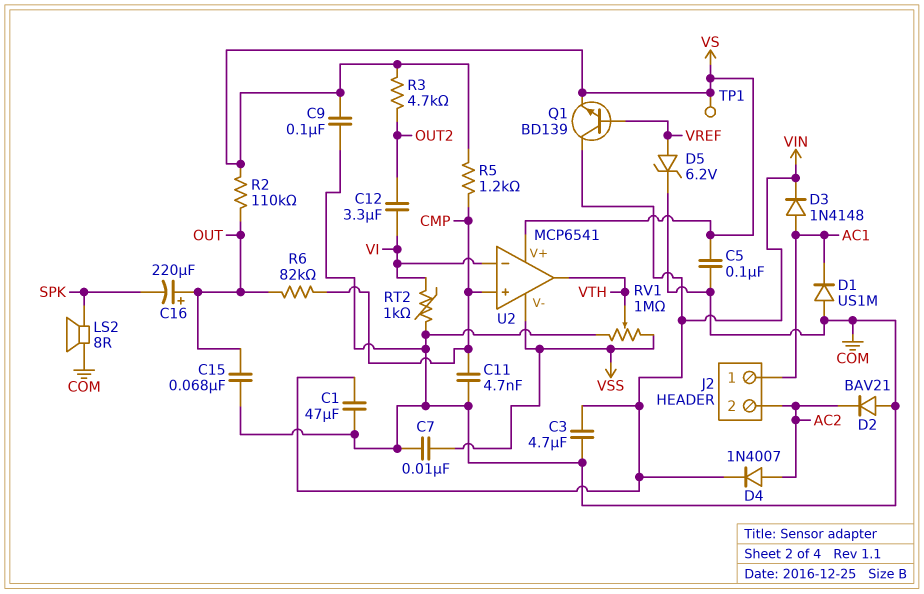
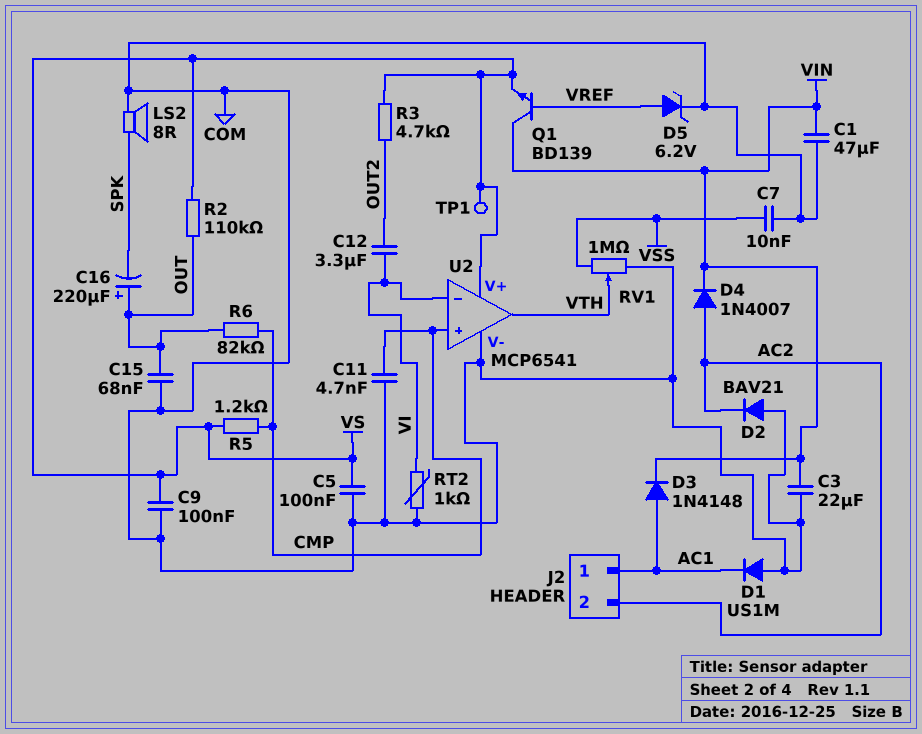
C3: 4.7uF (COM, VIN) -> 22uF (COM, VIN)
U2 pin V-: VSS -> COM

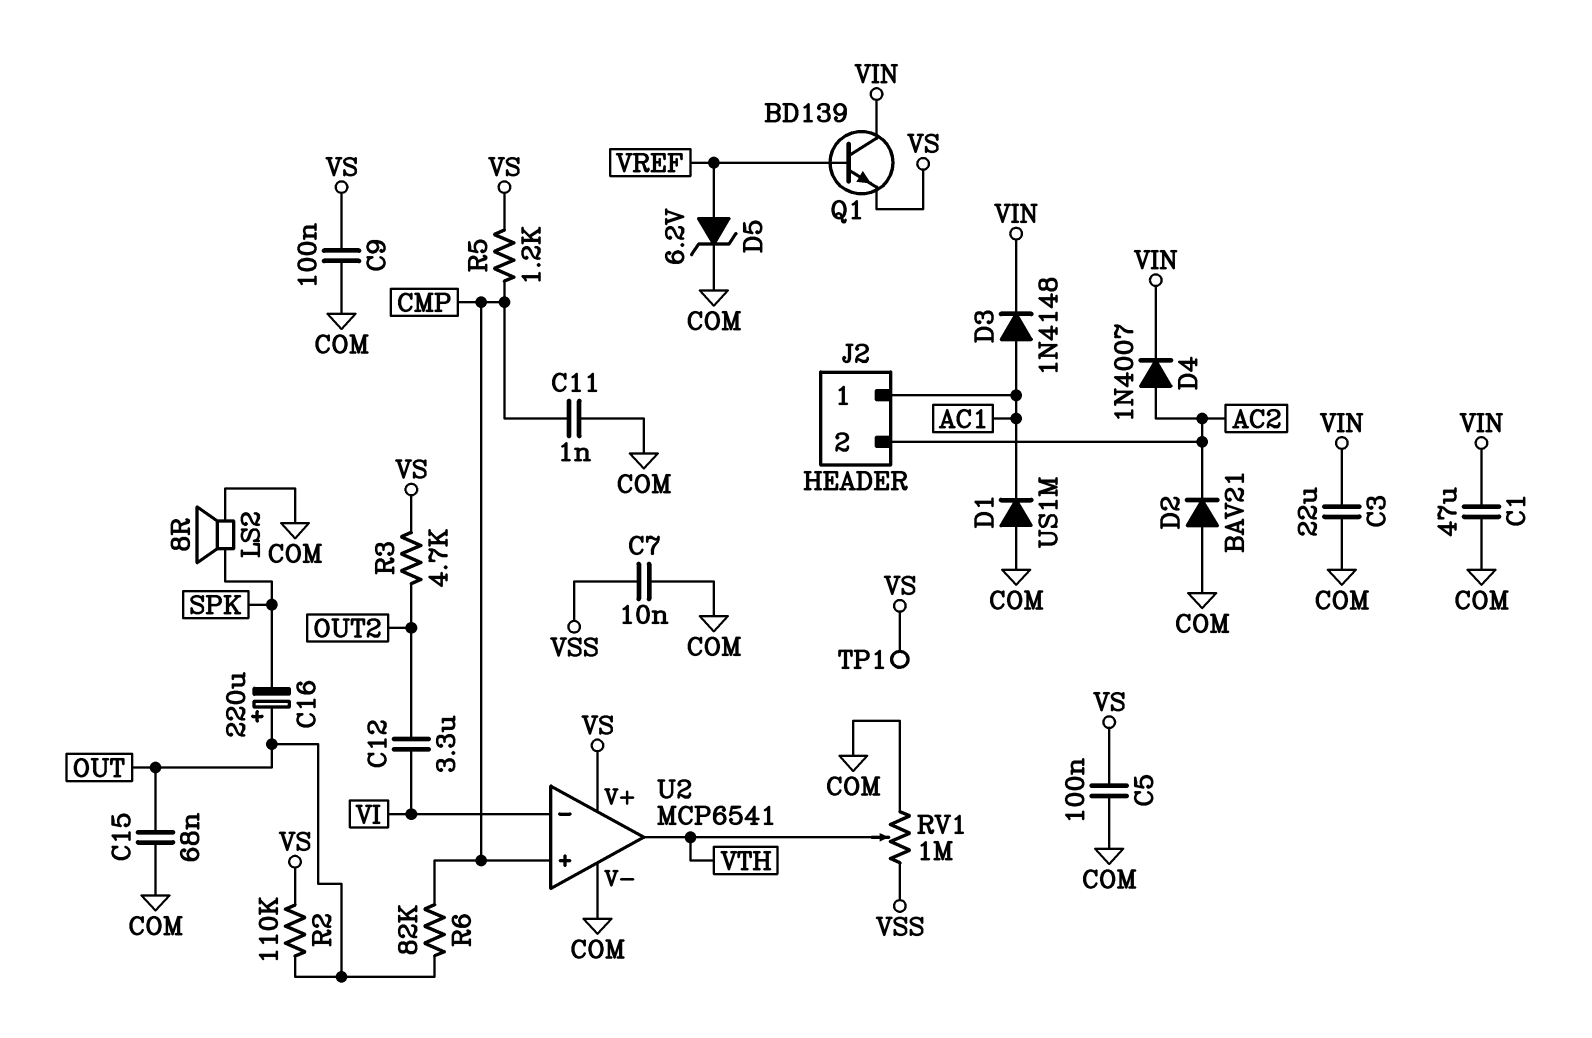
C11: 4.7nF (CMP, COM) -> 1nF (CMP, COM)
RT2: 1k (COM, VI) -> none

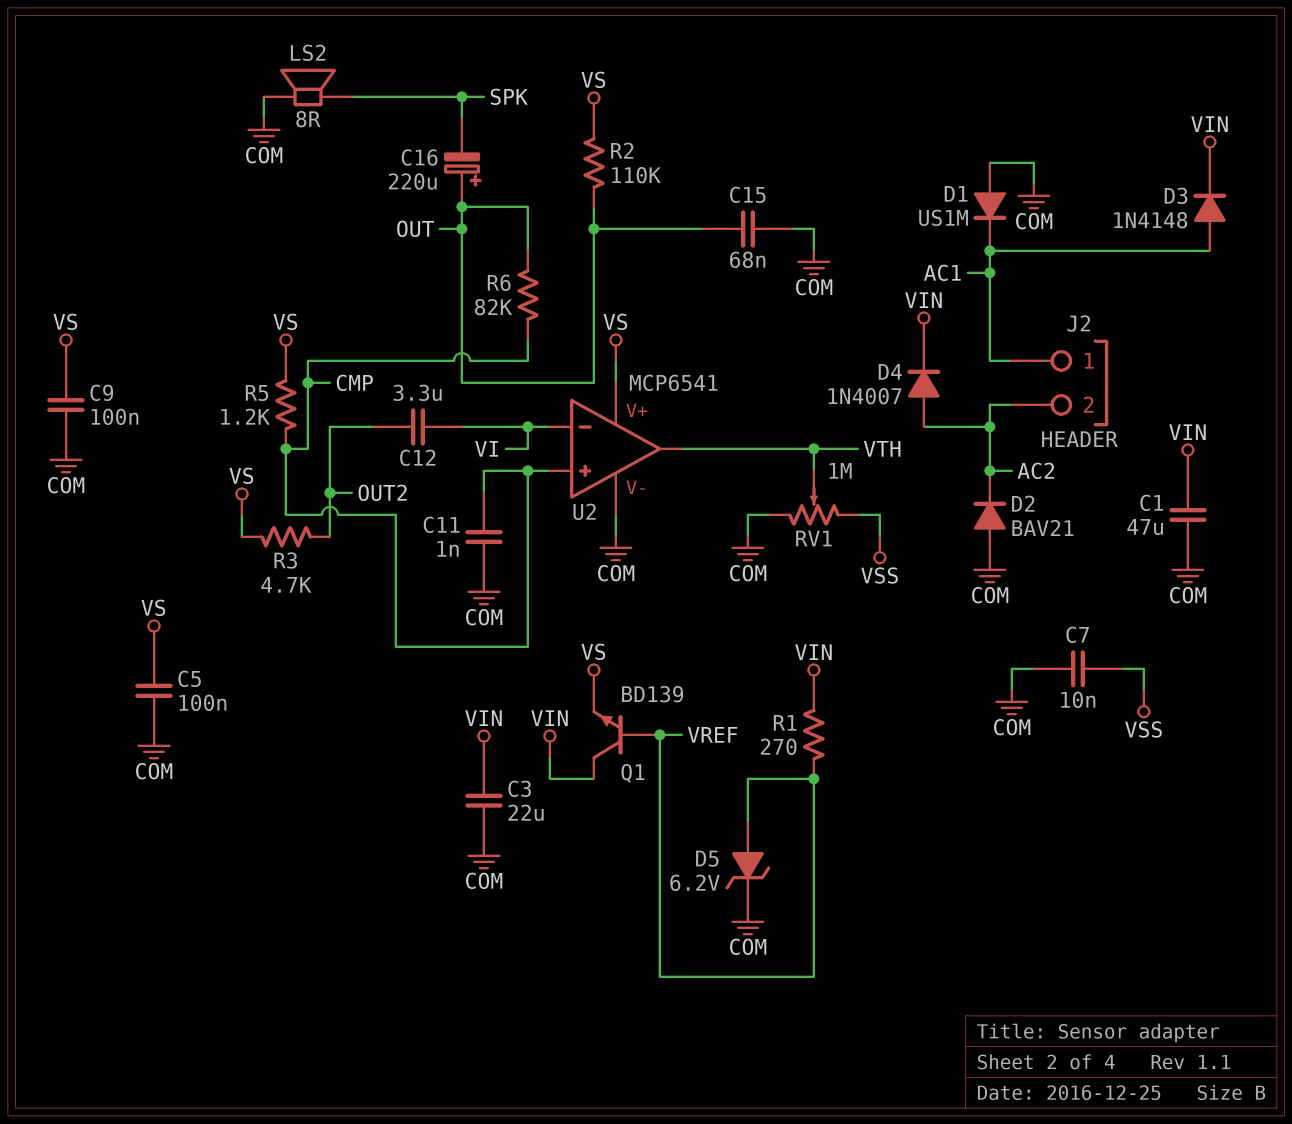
R1: none -> 270 (VIN, VREF)
TP1: test point (VS) -> none

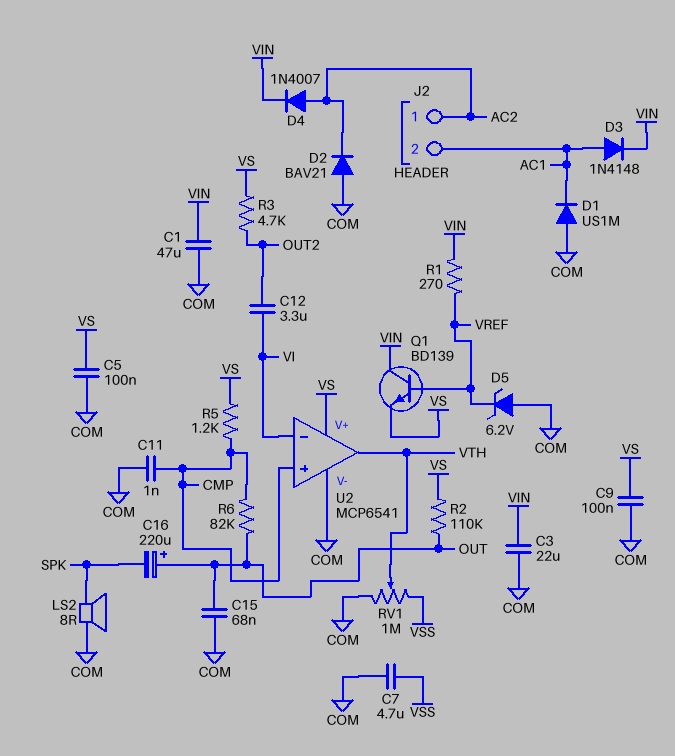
C7: 10nF (COM, VSS) -> 4.7uF (COM, VSS)
D5: zener 6.2V (A VREF, K COM) -> zener 6.2V (A COM, K VREF)
J2 pin 1: AC1 -> AC2
J2 pin 2: AC2 -> AC1

